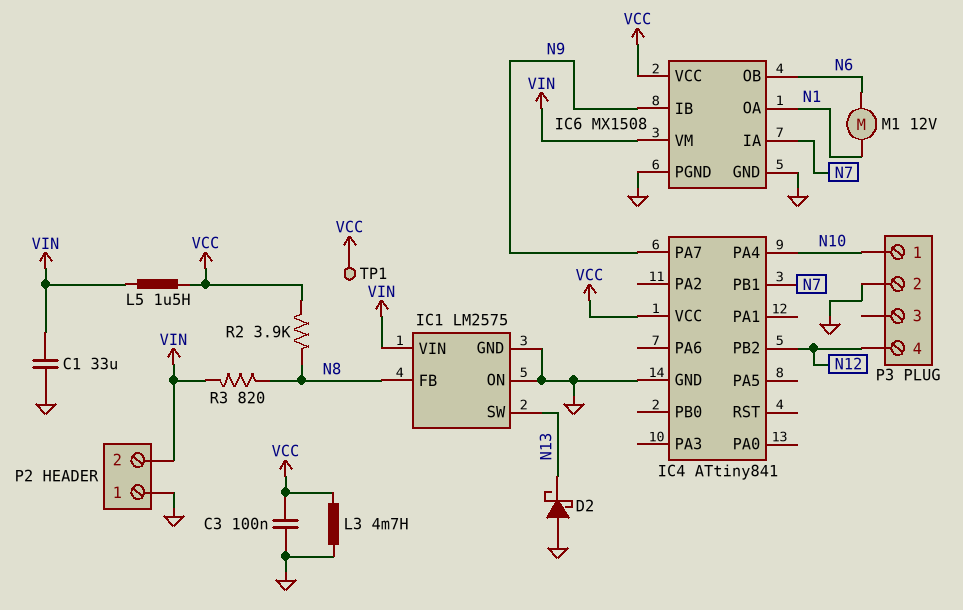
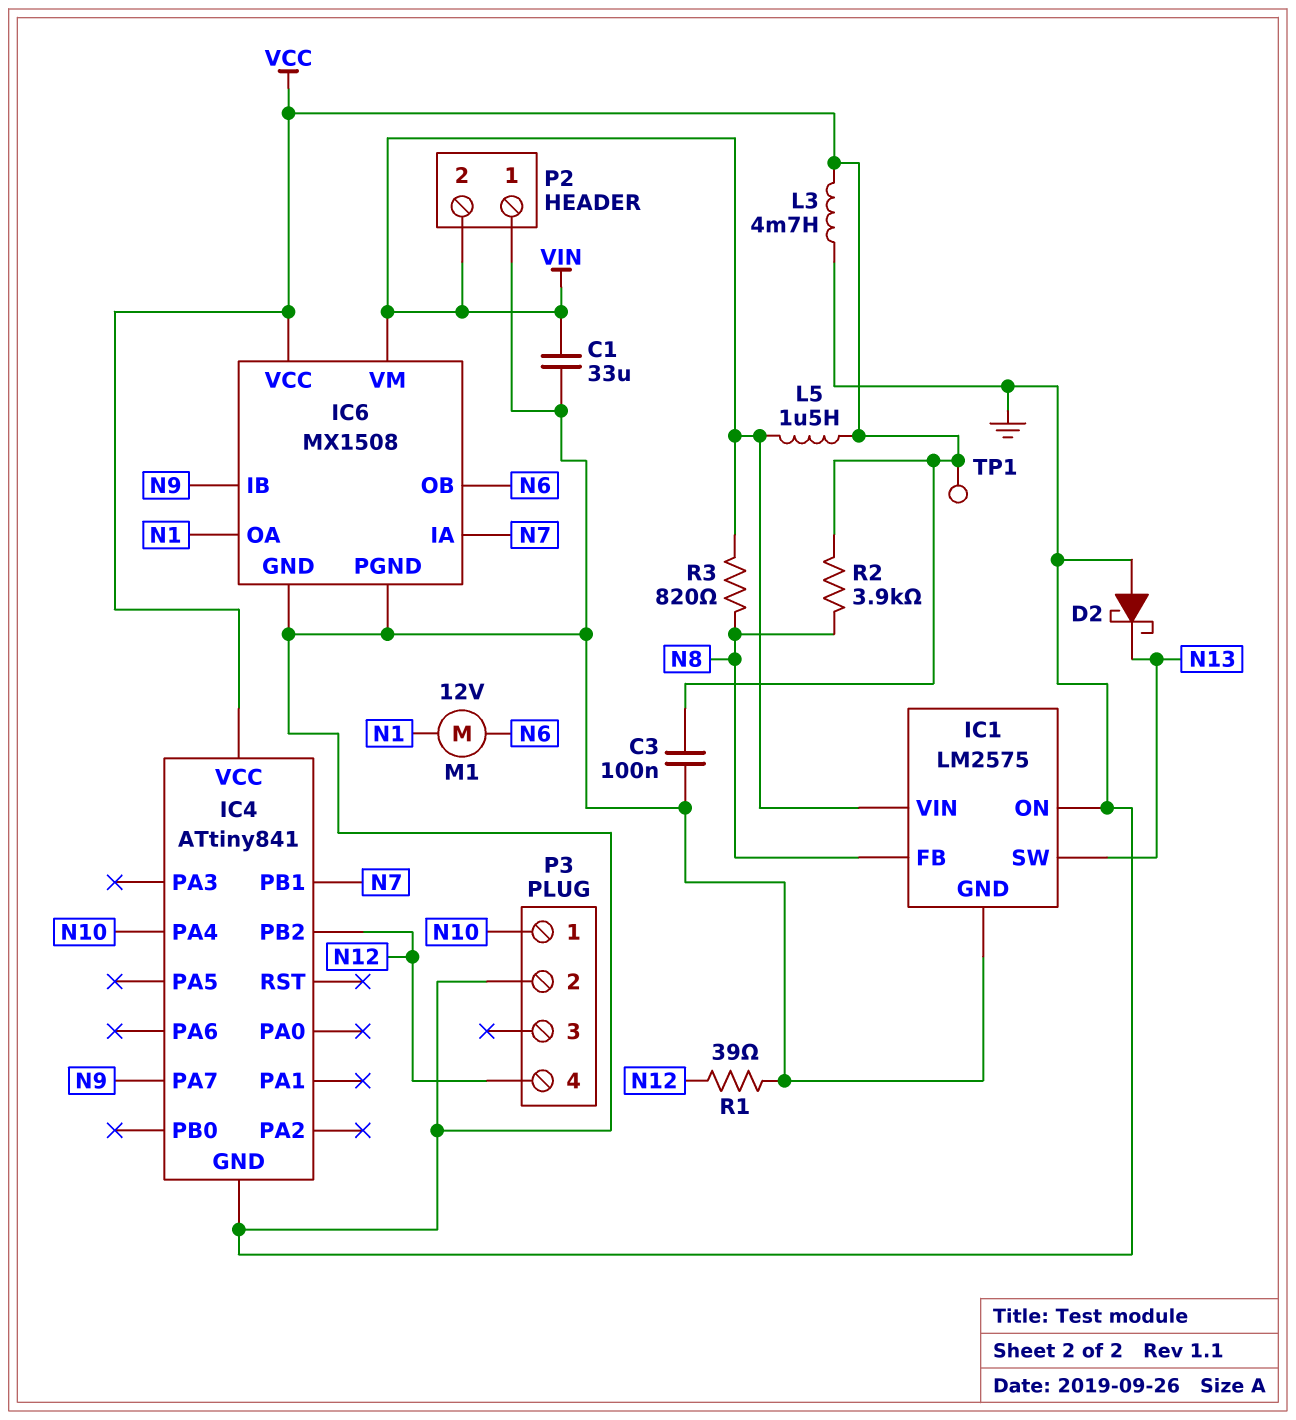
R1: none -> 39 (GND, N12)

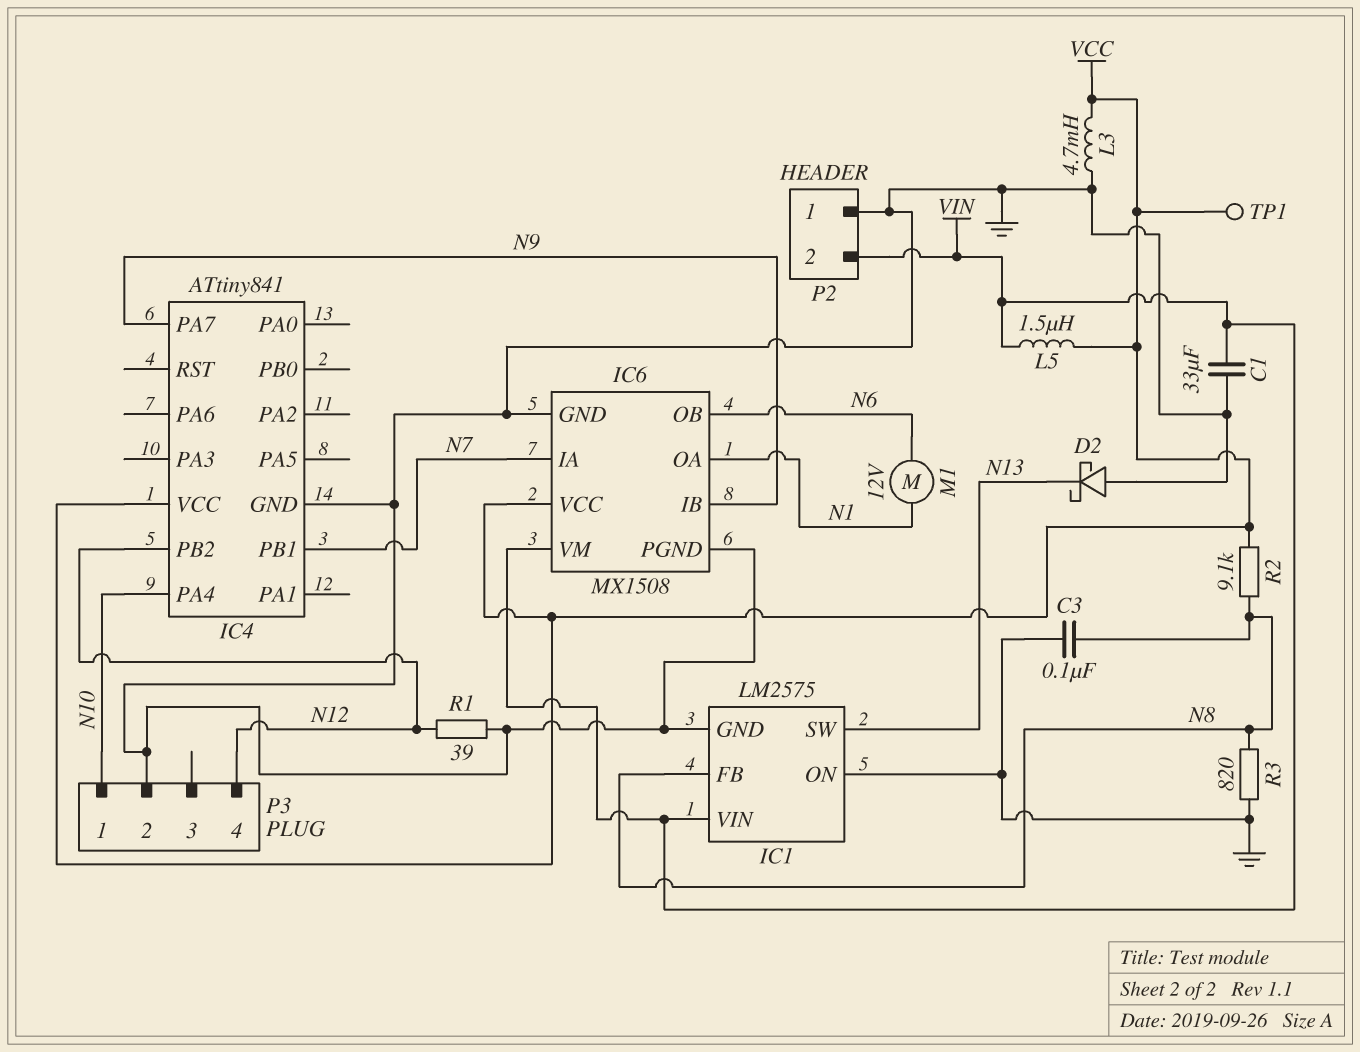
C3: 100nF (GND, VCC) -> 100nF (GND, N8)
R2: 3.9k (N8, VCC) -> 9.1k (N8, VCC)
R3: 820 (N8, VIN) -> 820 (GND, N8)

